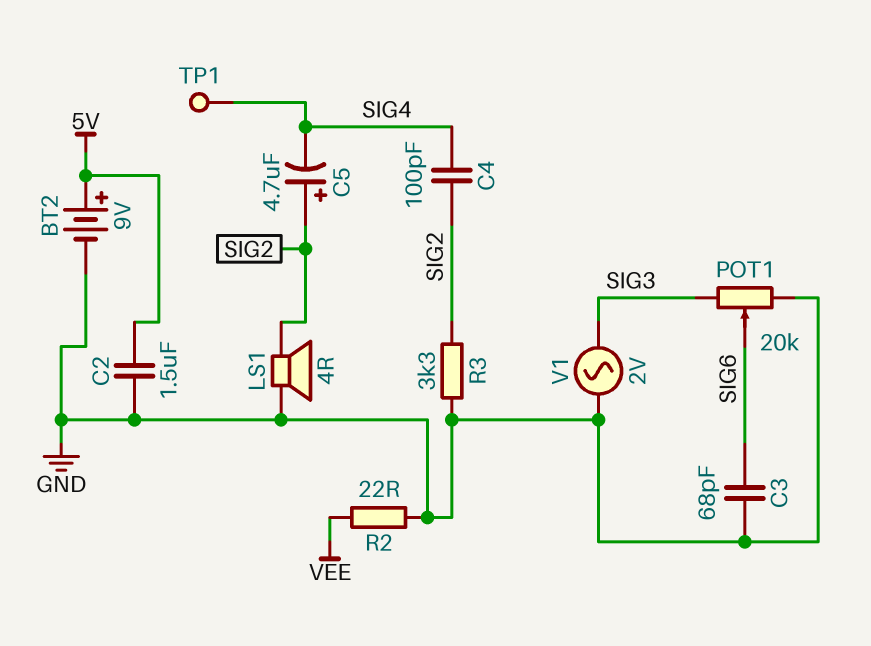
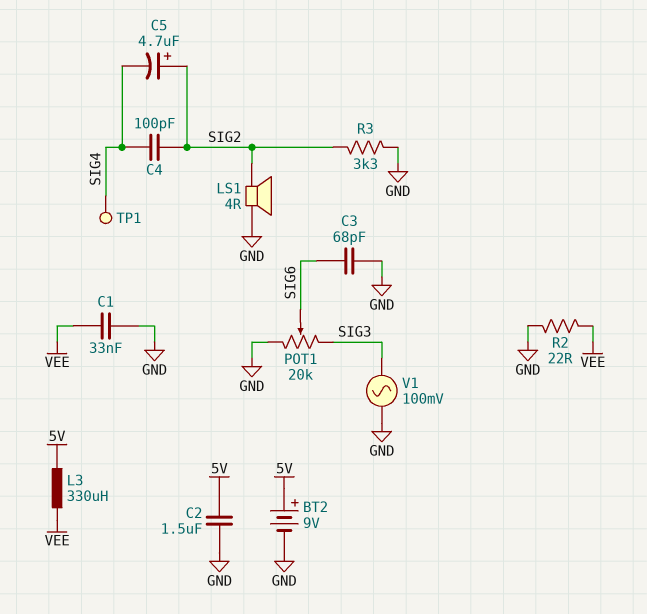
C1: none -> 33nF (GND, VEE)
L3: none -> 330uH (5V, VEE)
V1: AC 2V (GND, SIG3) -> AC 100mV (GND, SIG3)

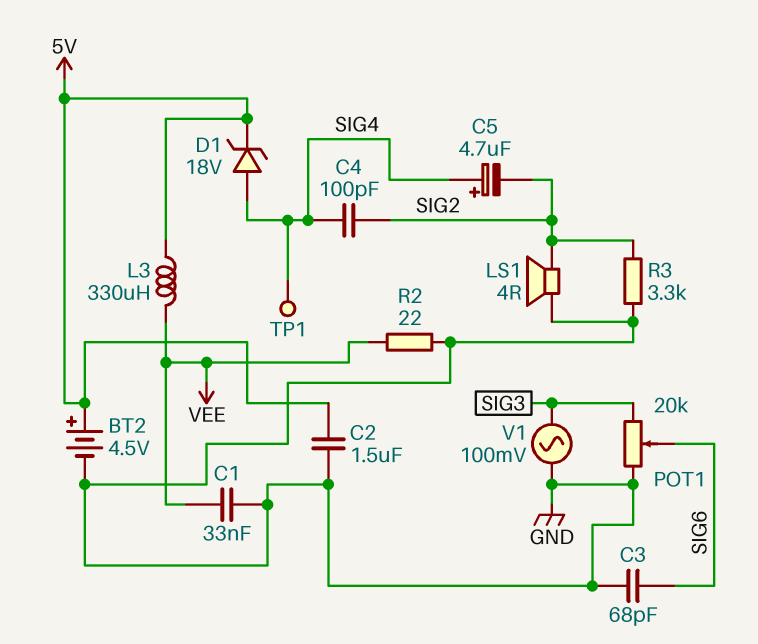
BT2: 9V (plus 5V, minus GND) -> 4.5V (plus 5V, minus GND)
C5: 4.7uF (plus SIG2, minus SIG4) -> 4.7uF (plus SIG4, minus SIG2)
D1: none -> zener 18V (A SIG4, K 5V)

